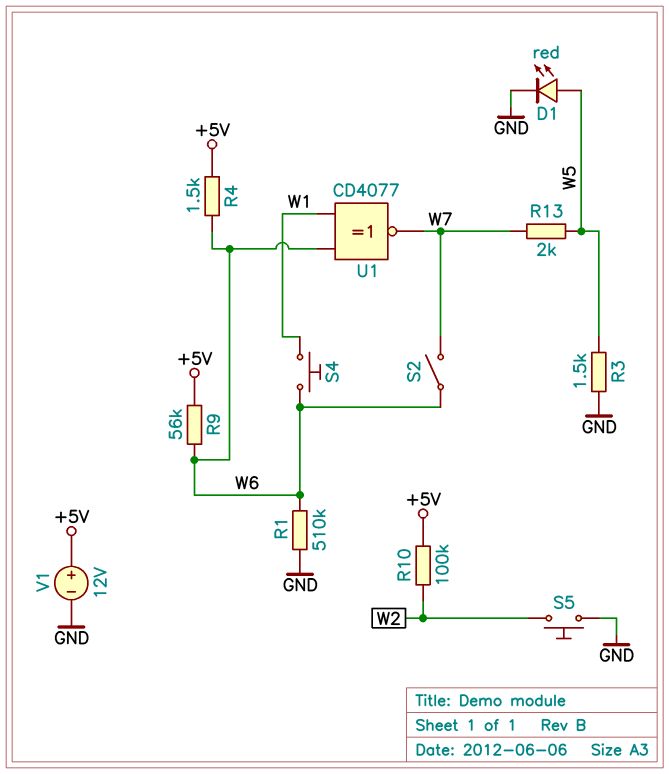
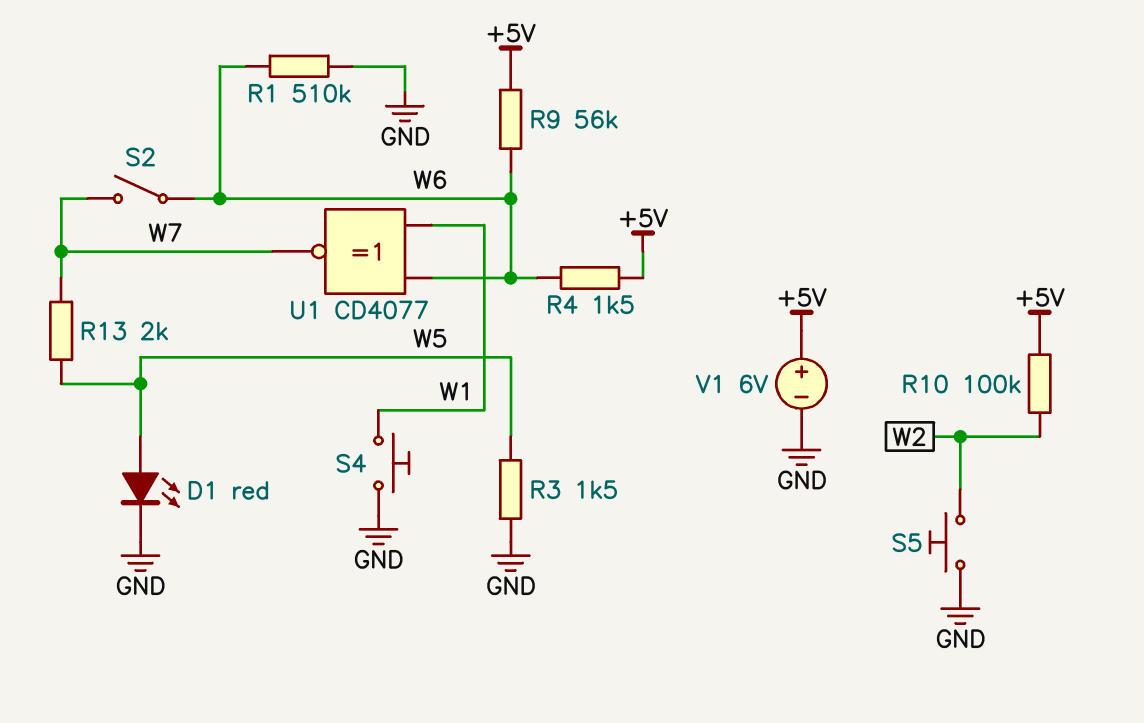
S4: button (W1, W6) -> button (GND, W1)
V1: 12V (plus +5V, minus GND) -> 6V (plus +5V, minus GND)

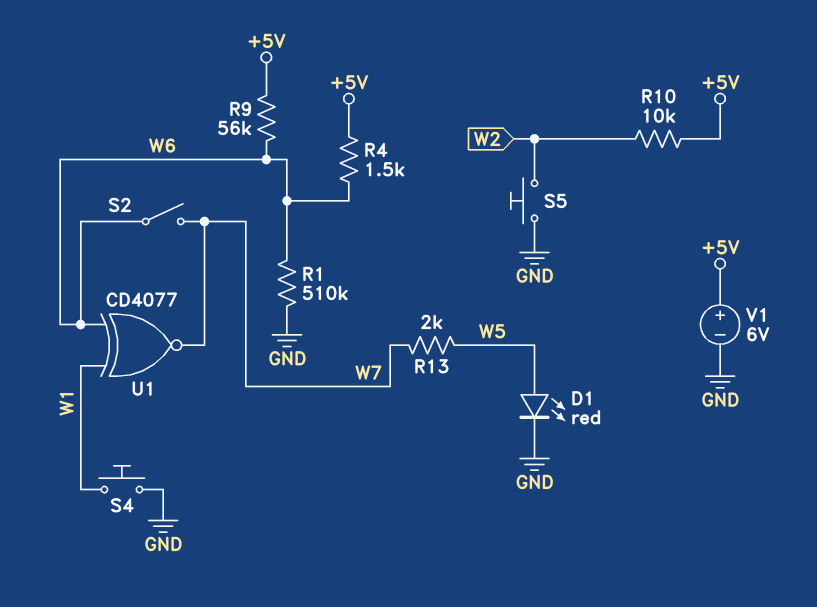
R3: 1.5k (GND, W5) -> none
R10: 100k (+5V, W2) -> 10k (+5V, W2)

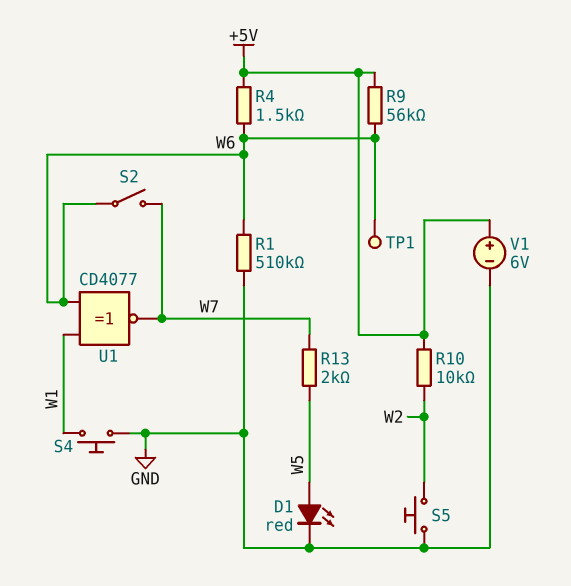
TP1: none -> test point (W6)

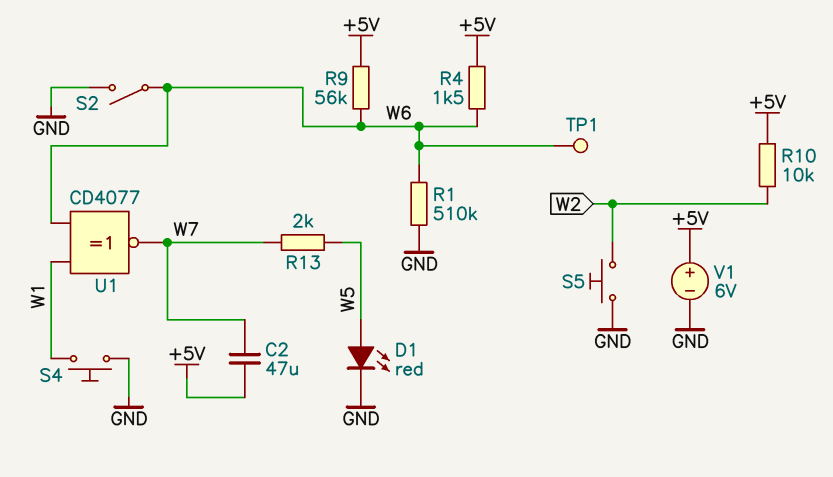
C2: none -> 47uF (+5V, W7)
S2: switch (W6, W7) -> switch (GND, W6)

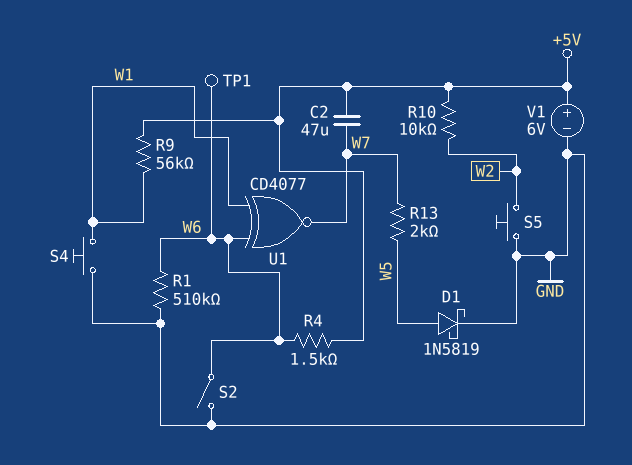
D1: LED red (A W5, K GND) -> schottky 1N5819 (A W5, K GND)
R9: 56k (+5V, W6) -> 56k (+5V, W1)

